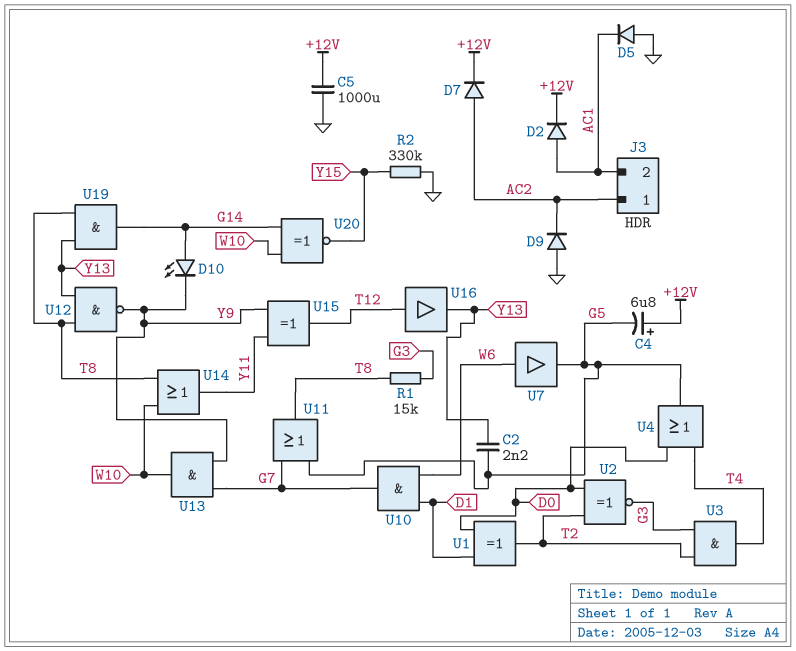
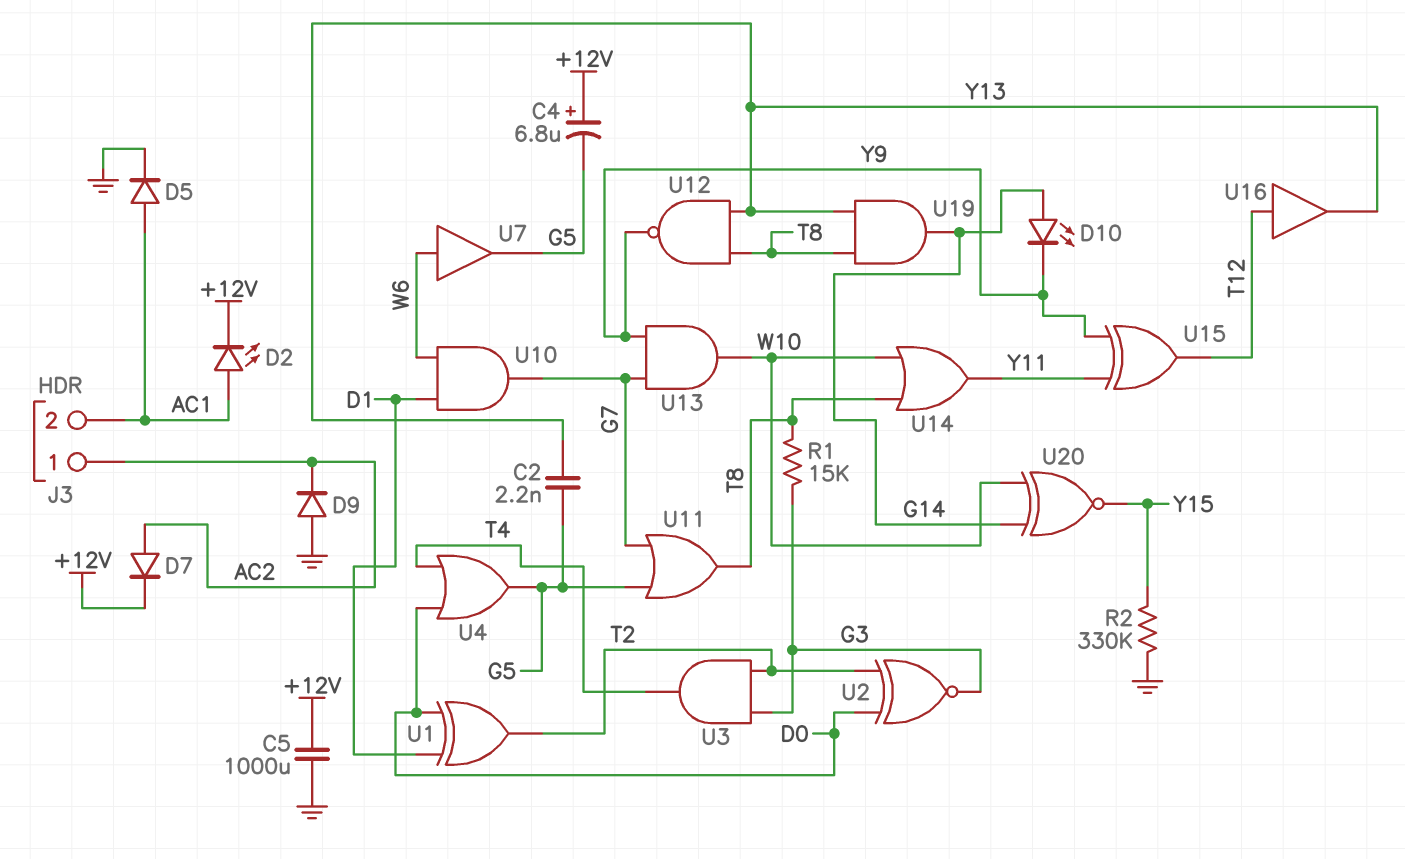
D2: diode (A AC1, K +12V) -> LED (A AC1, K +12V)
D5: diode (A GND, K AC1) -> diode (A AC1, K GND)

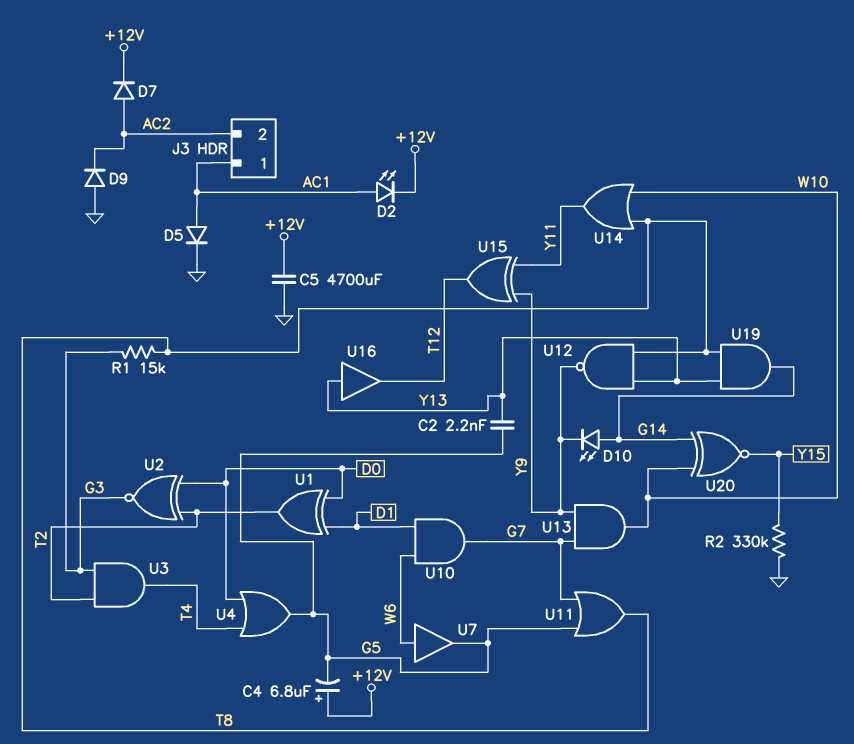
C5: 1000uF (+12V, GND) -> 4700uF (+12V, GND)
J3 pin 1: AC2 -> AC1
J3 pin 2: AC1 -> AC2
U16: buffer (in T12, out Y13) -> buffer (in Y13, out T12)

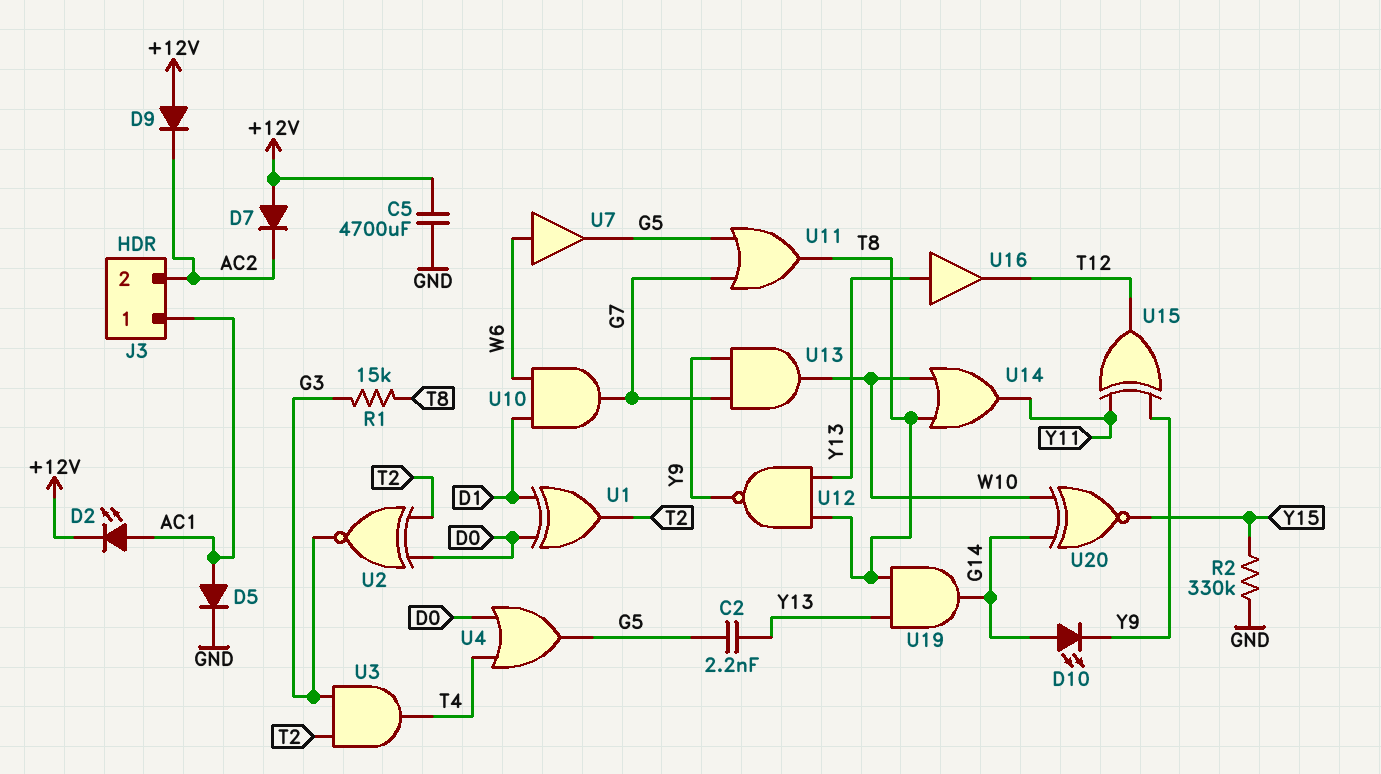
C4: 6.8uF (plus +12V, minus G5) -> none
D7: diode (A AC2, K +12V) -> diode (A +12V, K AC2)
D9: diode (A GND, K AC2) -> diode (A +12V, K AC2)

